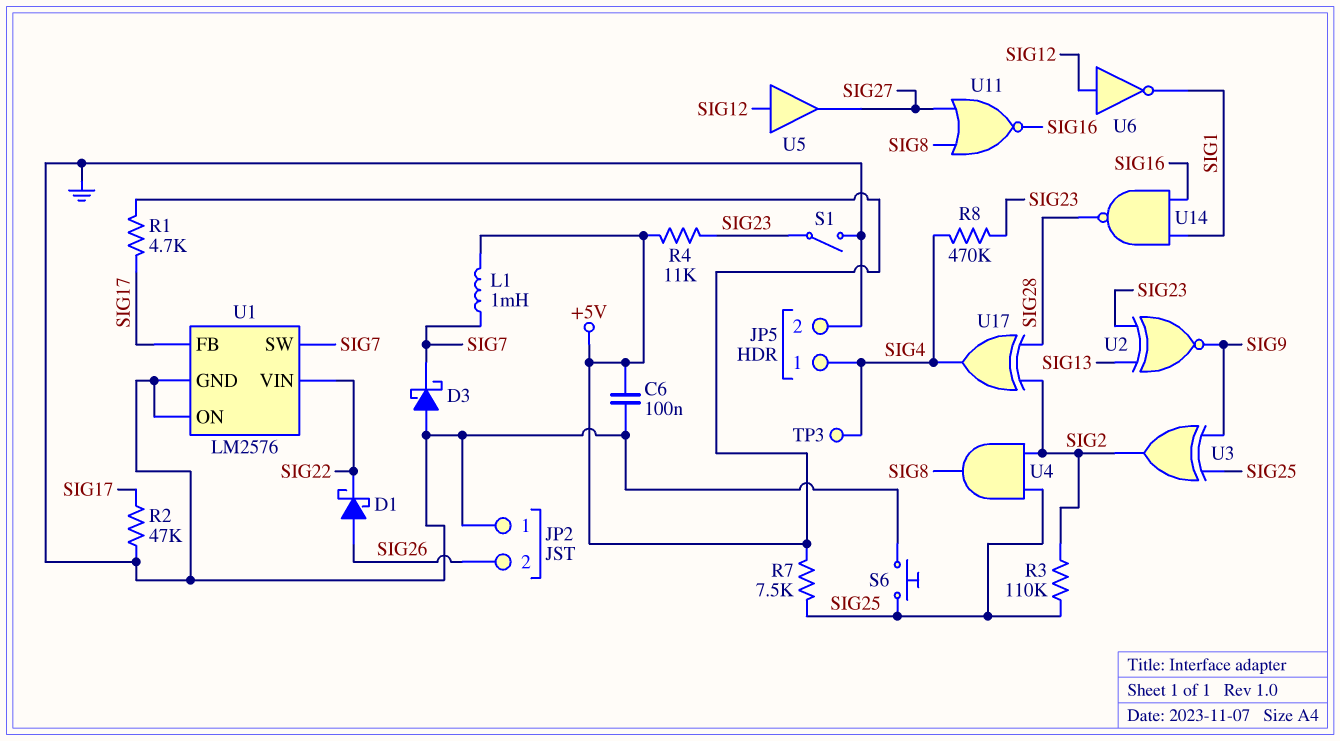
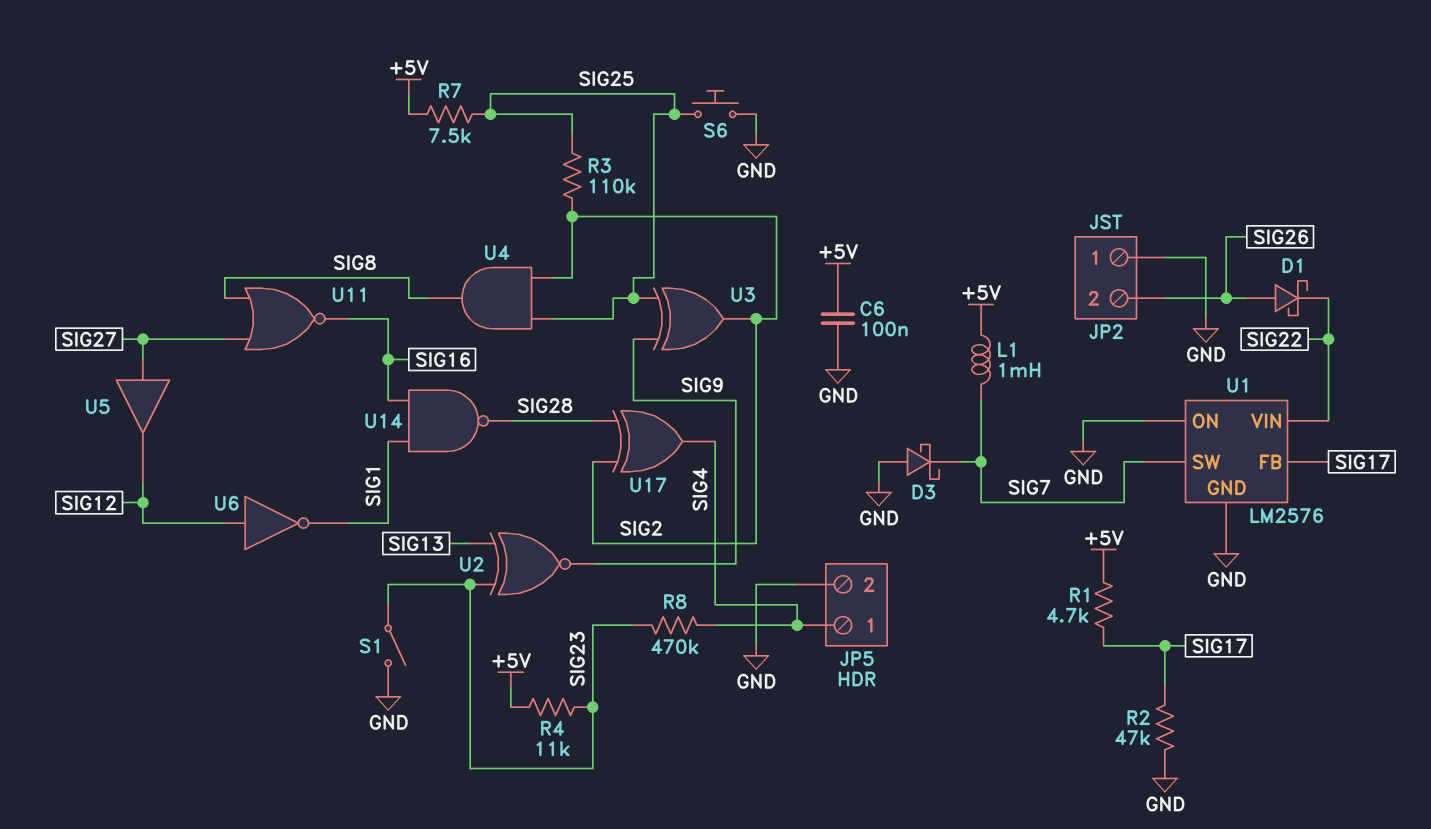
TP3: test point (SIG4) -> none
U5: buffer (in SIG12, out SIG27) -> buffer (in SIG27, out SIG12)

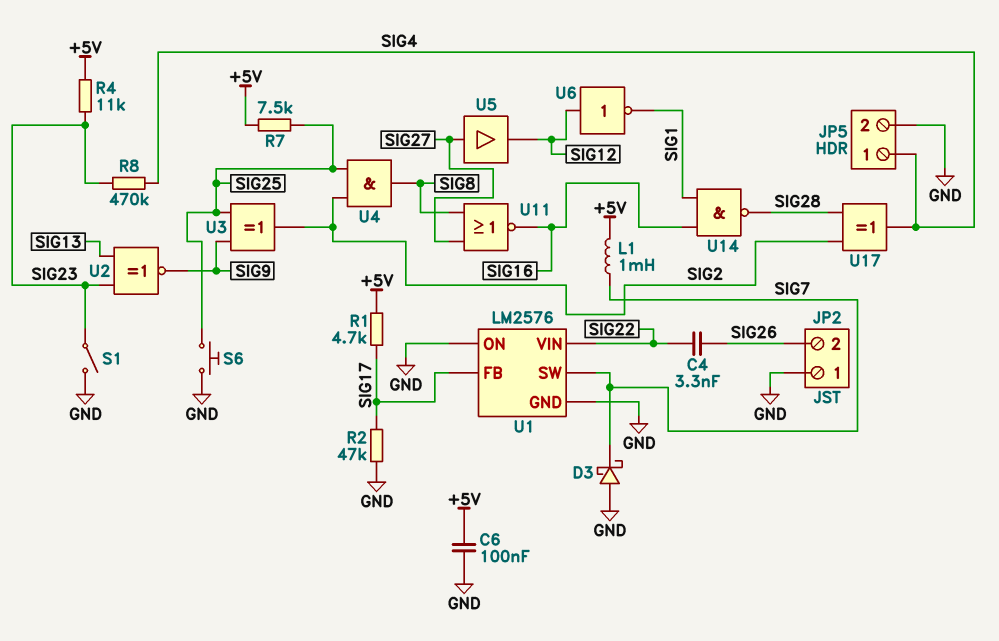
C4: none -> 3.3nF (SIG22, SIG26)
D1: schottky (A SIG26, K SIG22) -> none
R3: 110k (SIG2, SIG25) -> none

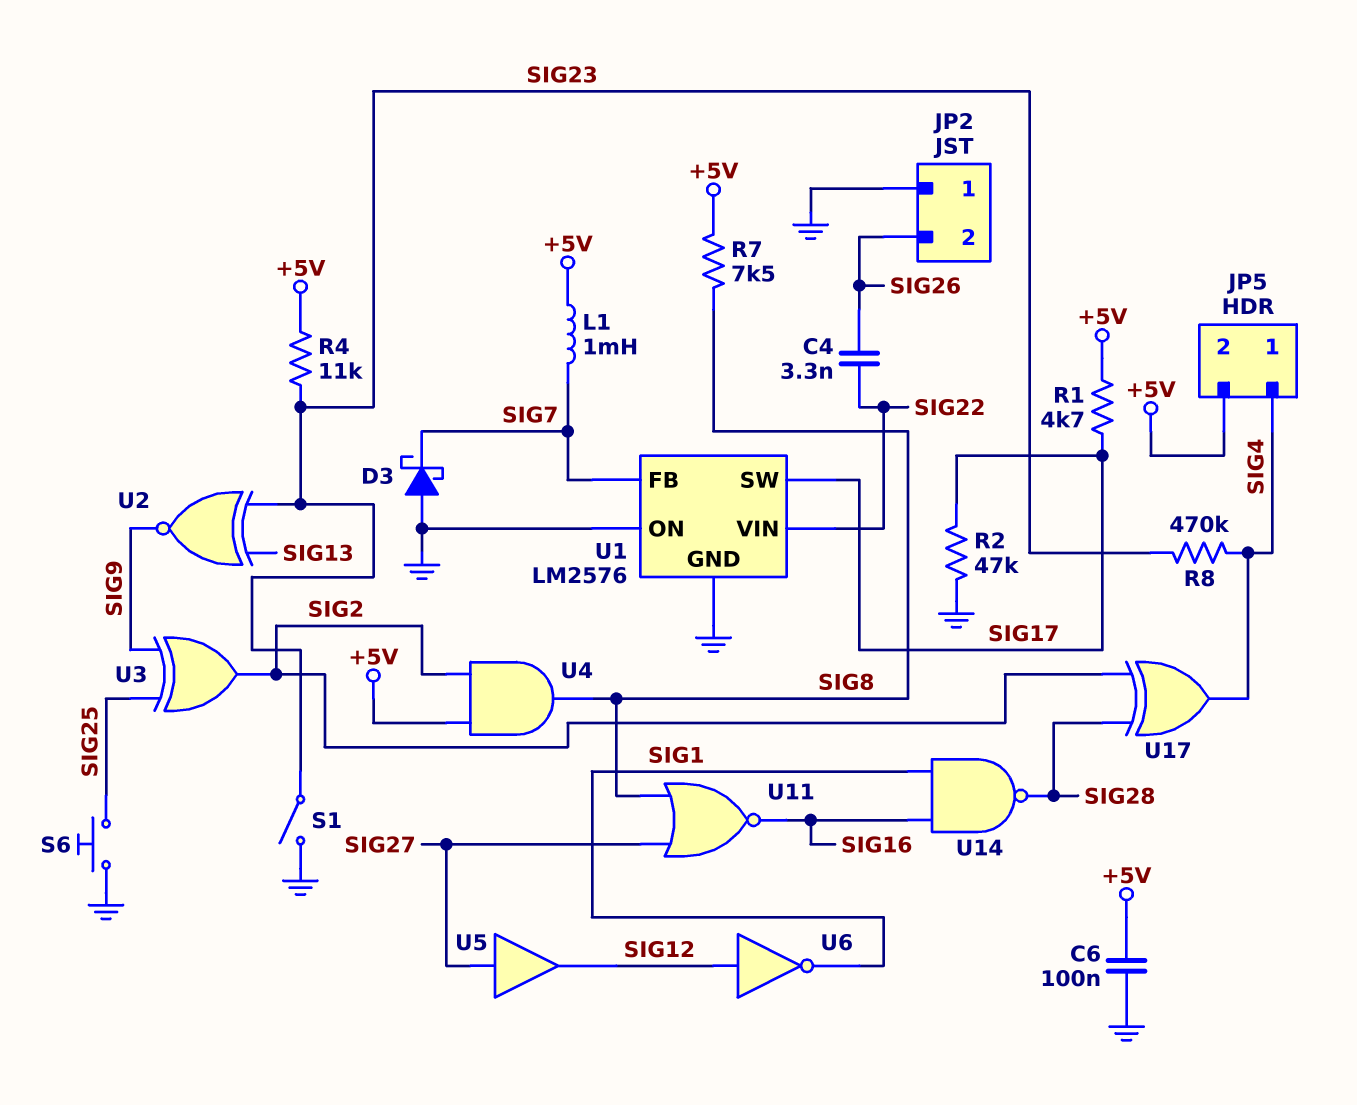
JP5 pin 2: GND -> +5V
R7: 7.5k (+5V, SIG25) -> 7.5k (+5V, SIG8)
U1 pin FB: SIG17 -> SIG7
U1 pin SW: SIG7 -> SIG17
U4: AND (in SIG2, in SIG25, out SIG8) -> AND (in +5V, in SIG2, out SIG8)

